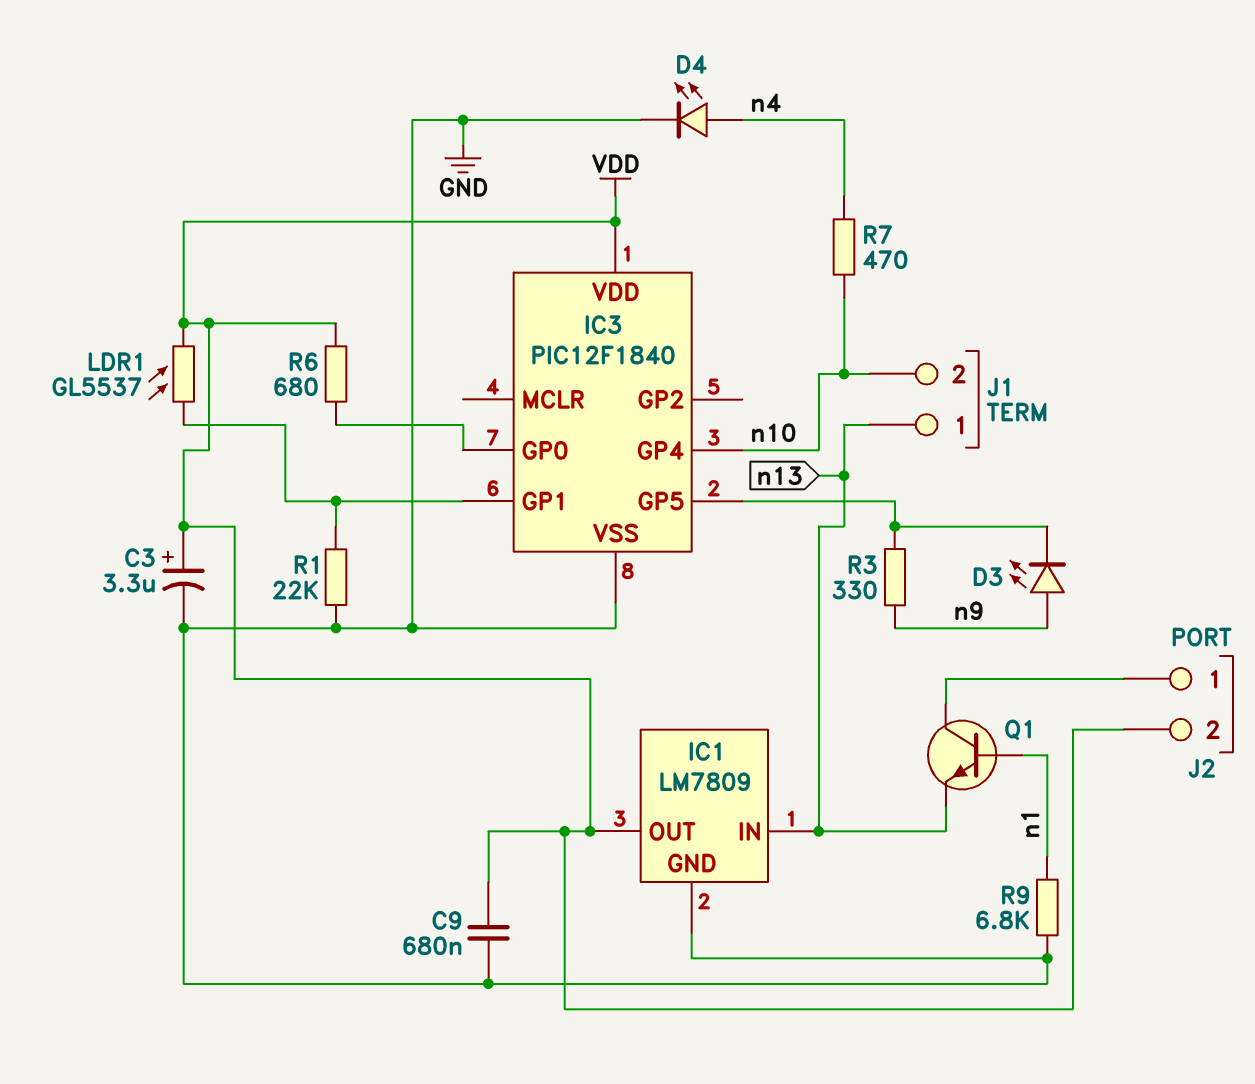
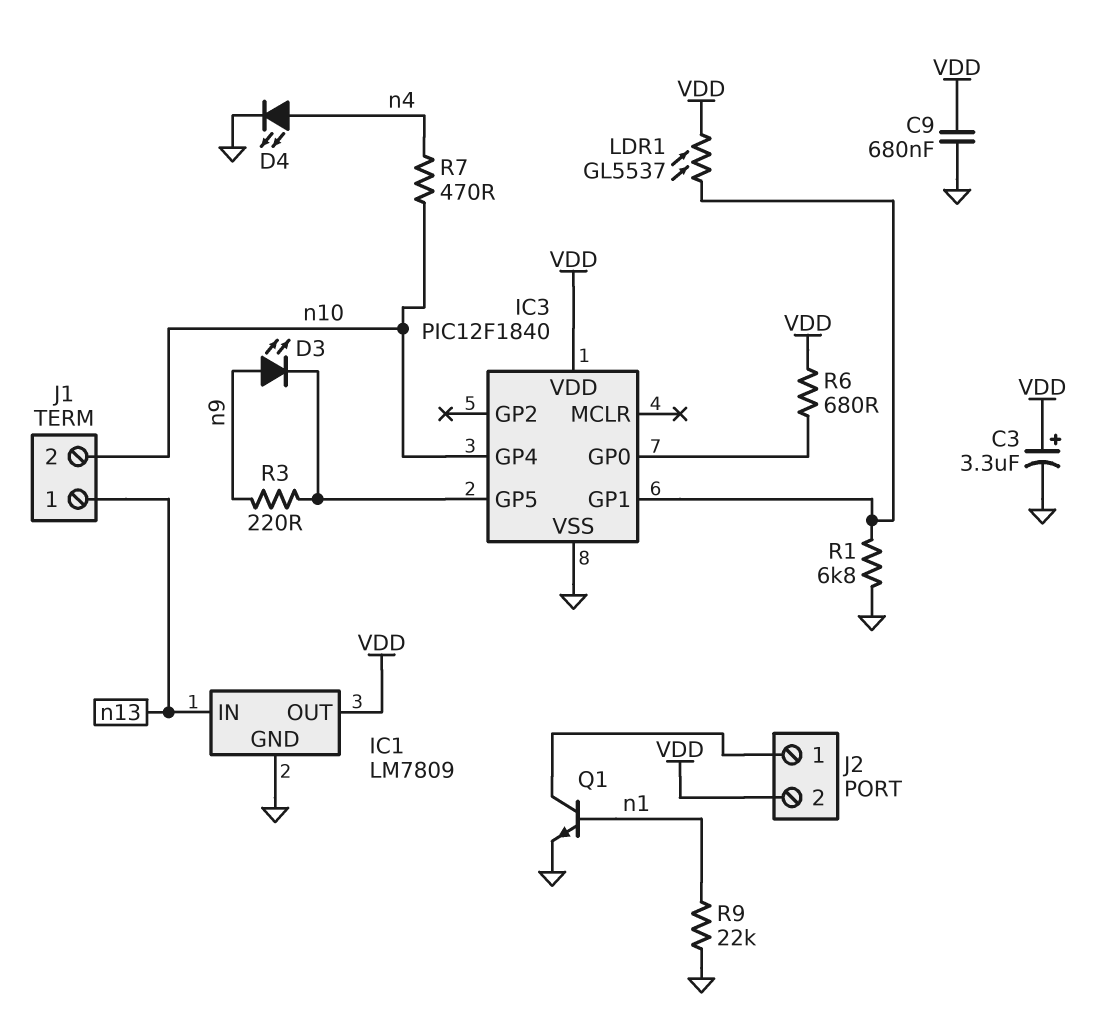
Q1: NPN (B n1, C J2/1, E n13) -> NPN (B n1, C J2/1, E GND)
R1: 22k (GND, IC3/GP1) -> 6.8k (GND, IC3/GP1)
R3: 330 (IC3/GP5, n9) -> 220 (IC3/GP5, n9)
R9: 6.8k (GND, n1) -> 22k (GND, n1)

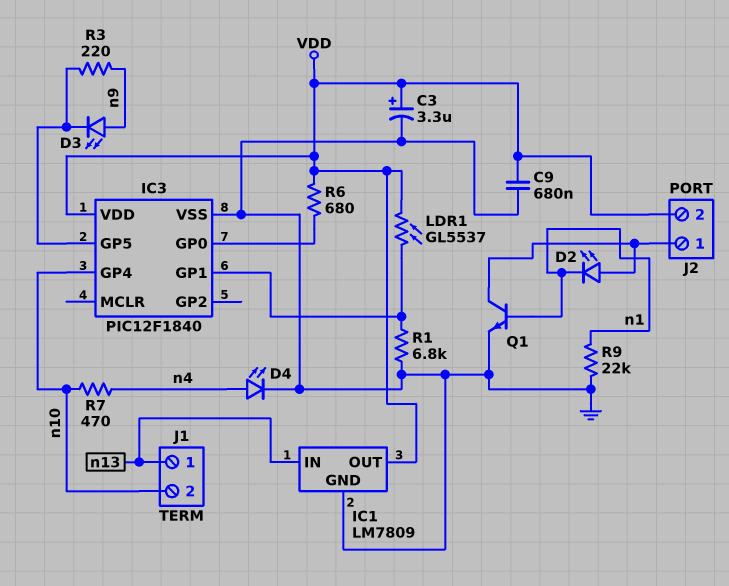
D2: none -> LED (A J2/1, K n1)

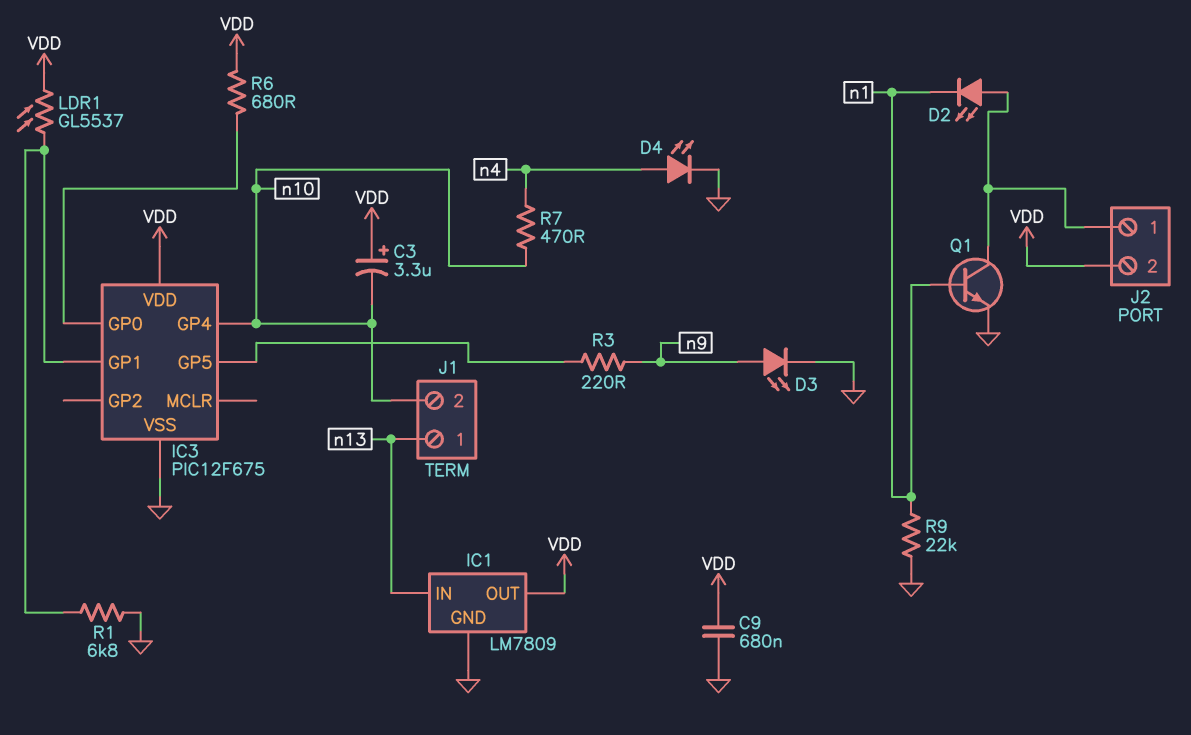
C3: 3.3uF (plus VDD, minus GND) -> 3.3uF (plus VDD, minus n10)
D3: LED (A n9, K IC3/GP5) -> LED (A n9, K GND)
IC3: PIC12F1840 -> PIC12F675

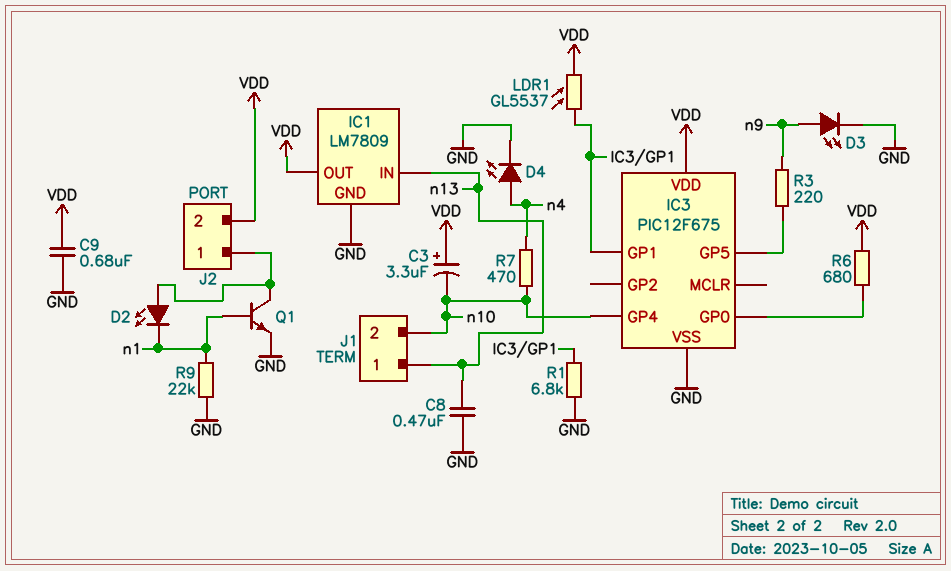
C8: none -> 470nF (GND, n13)

